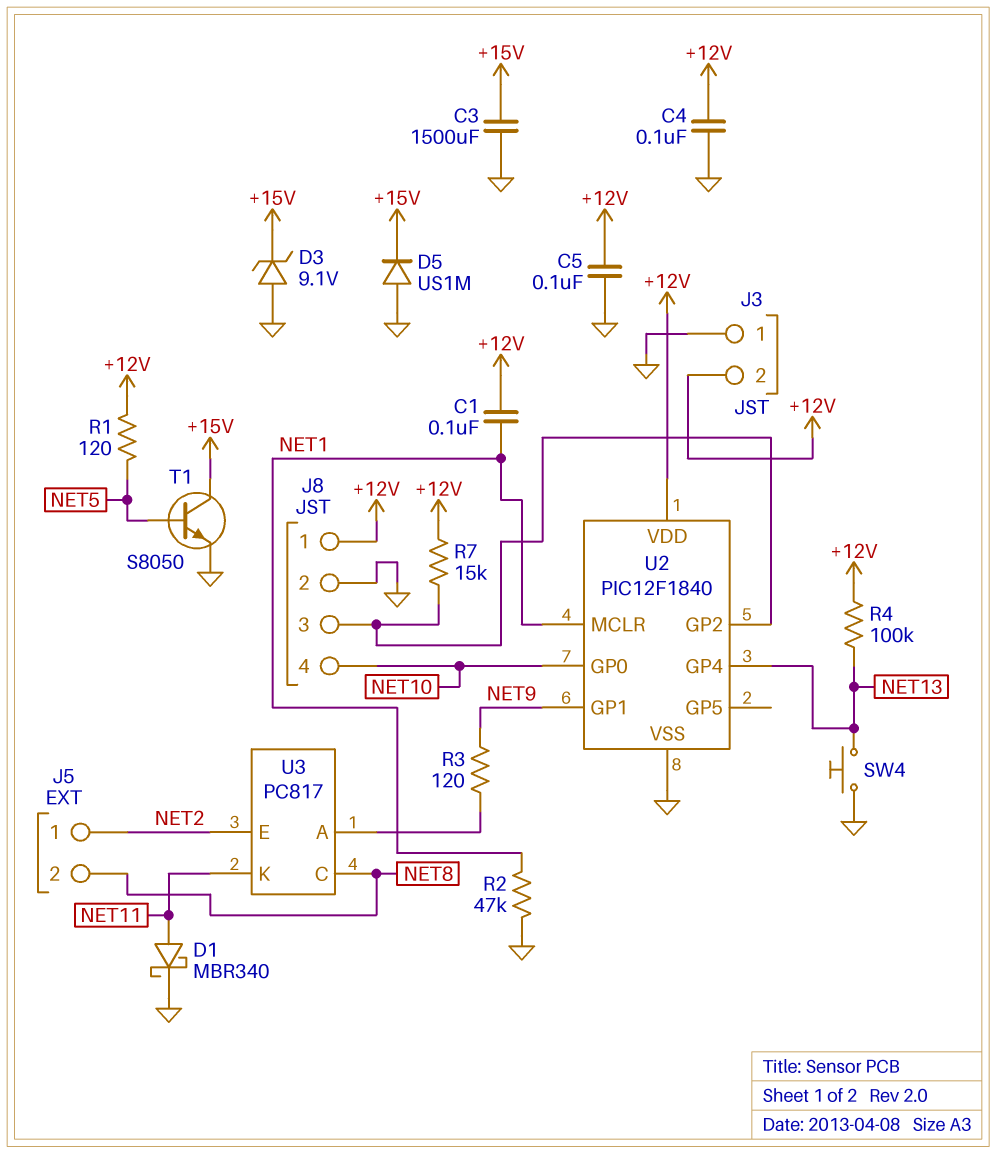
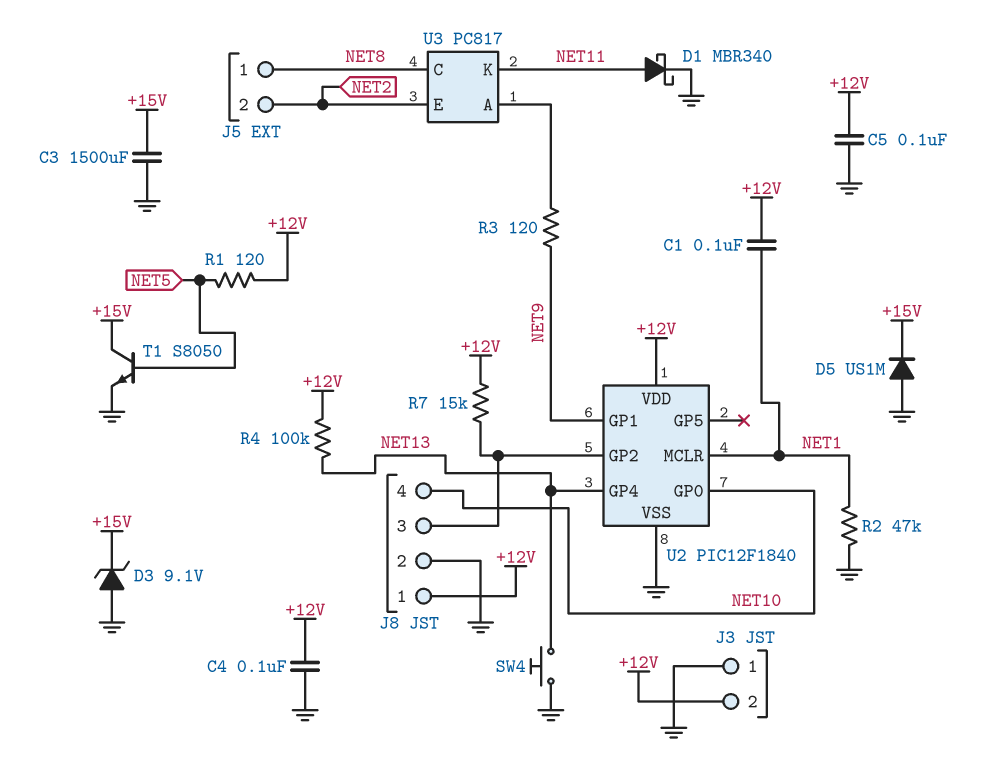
J5 pin 1: NET2 -> NET8
J5 pin 2: NET8 -> NET2

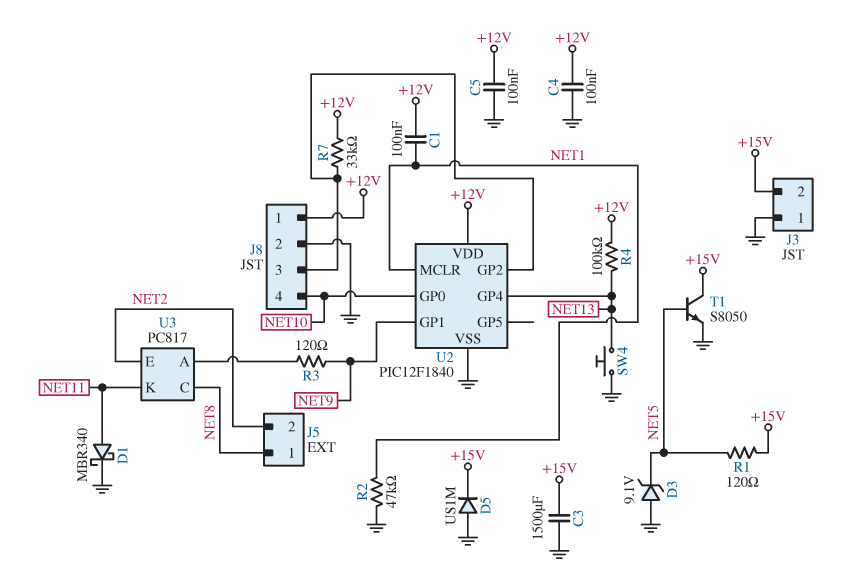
D3: zener 9.1V (A GND, K +15V) -> zener 9.1V (A GND, K NET5)
J3 pin 2: +12V -> +15V
R1: 120 (+12V, NET5) -> 120 (+15V, NET5)
R7: 15k (+12V, J8/3) -> 33k (+12V, J8/3)

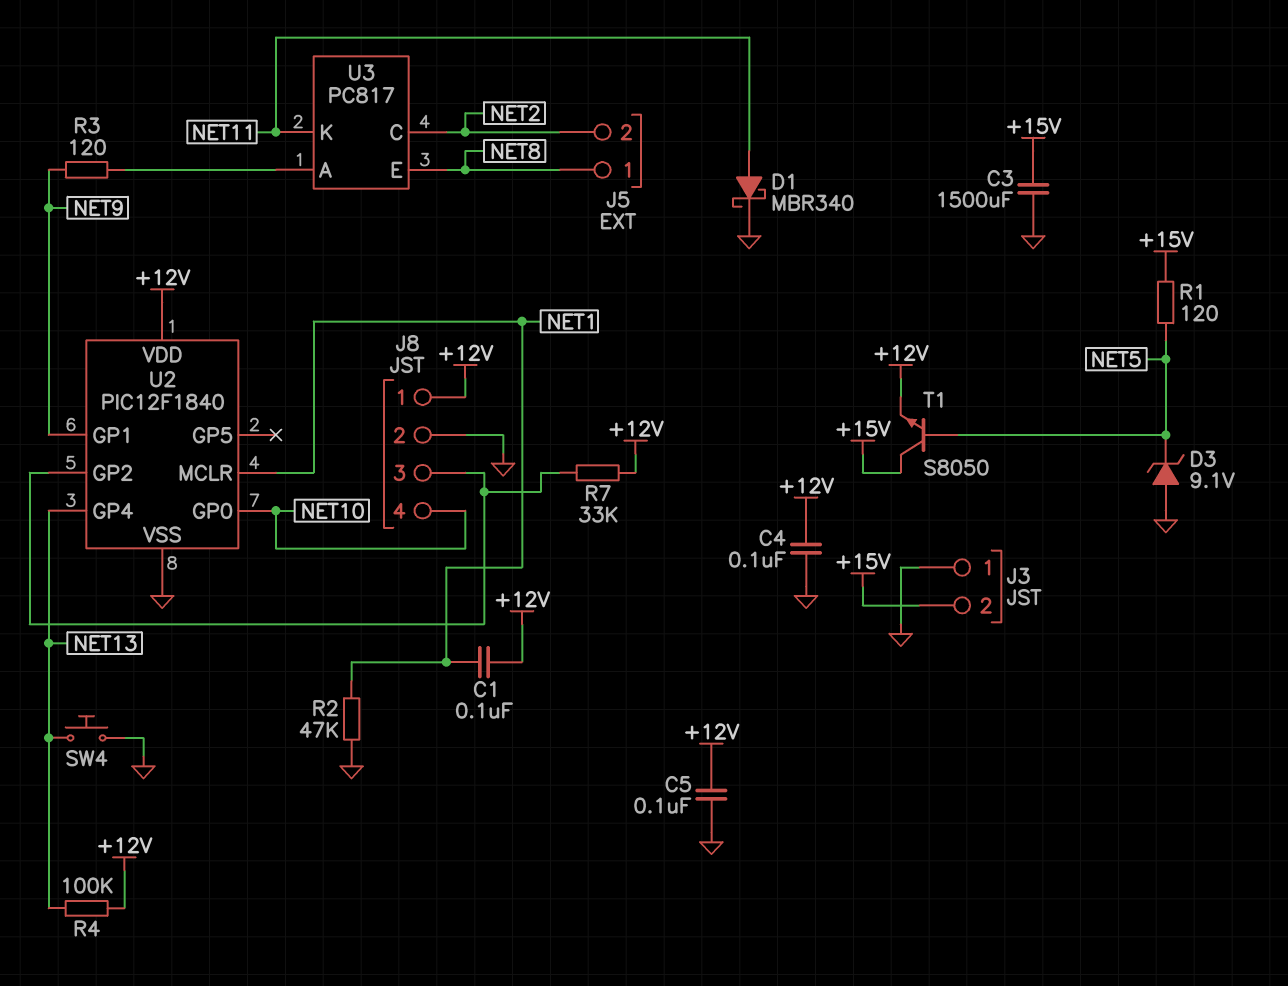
D5: diode US1M (A GND, K +15V) -> none
T1: NPN S8050 (B NET5, C +15V, E GND) -> NPN S8050 (B NET5, C +15V, E +12V)
U3 pin C: NET8 -> NET2
U3 pin E: NET2 -> NET8

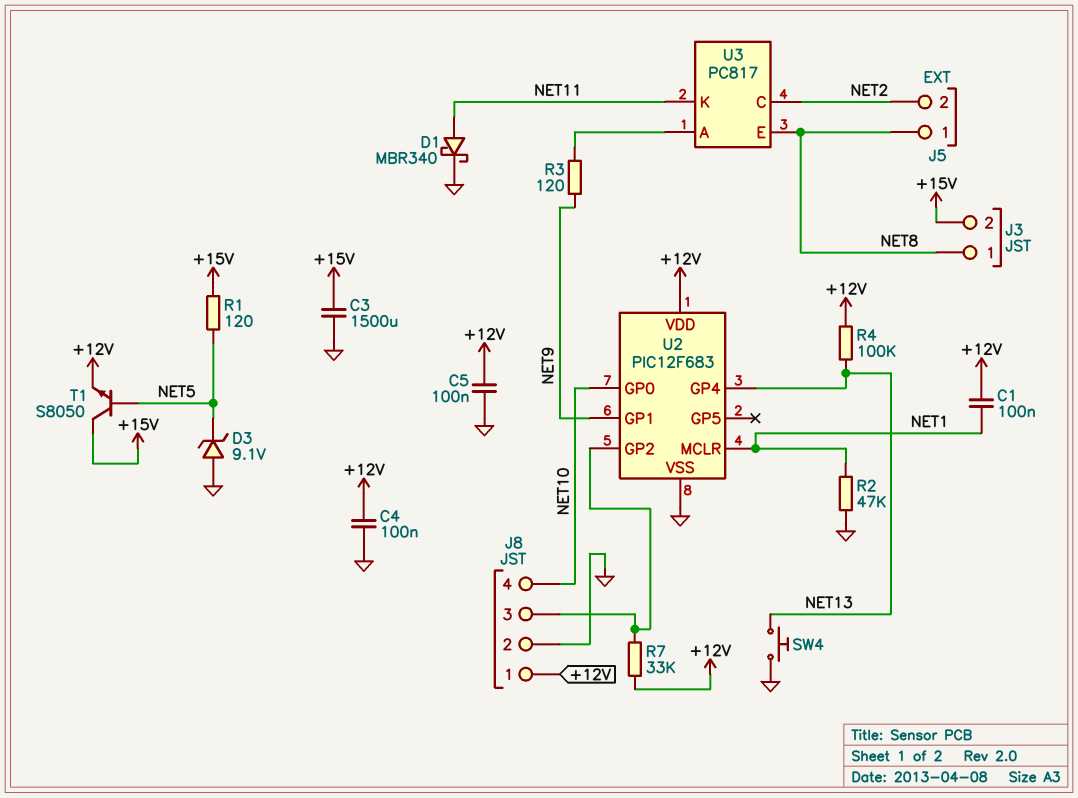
J3 pin 1: GND -> NET8
U2: PIC12F1840 -> PIC12F683

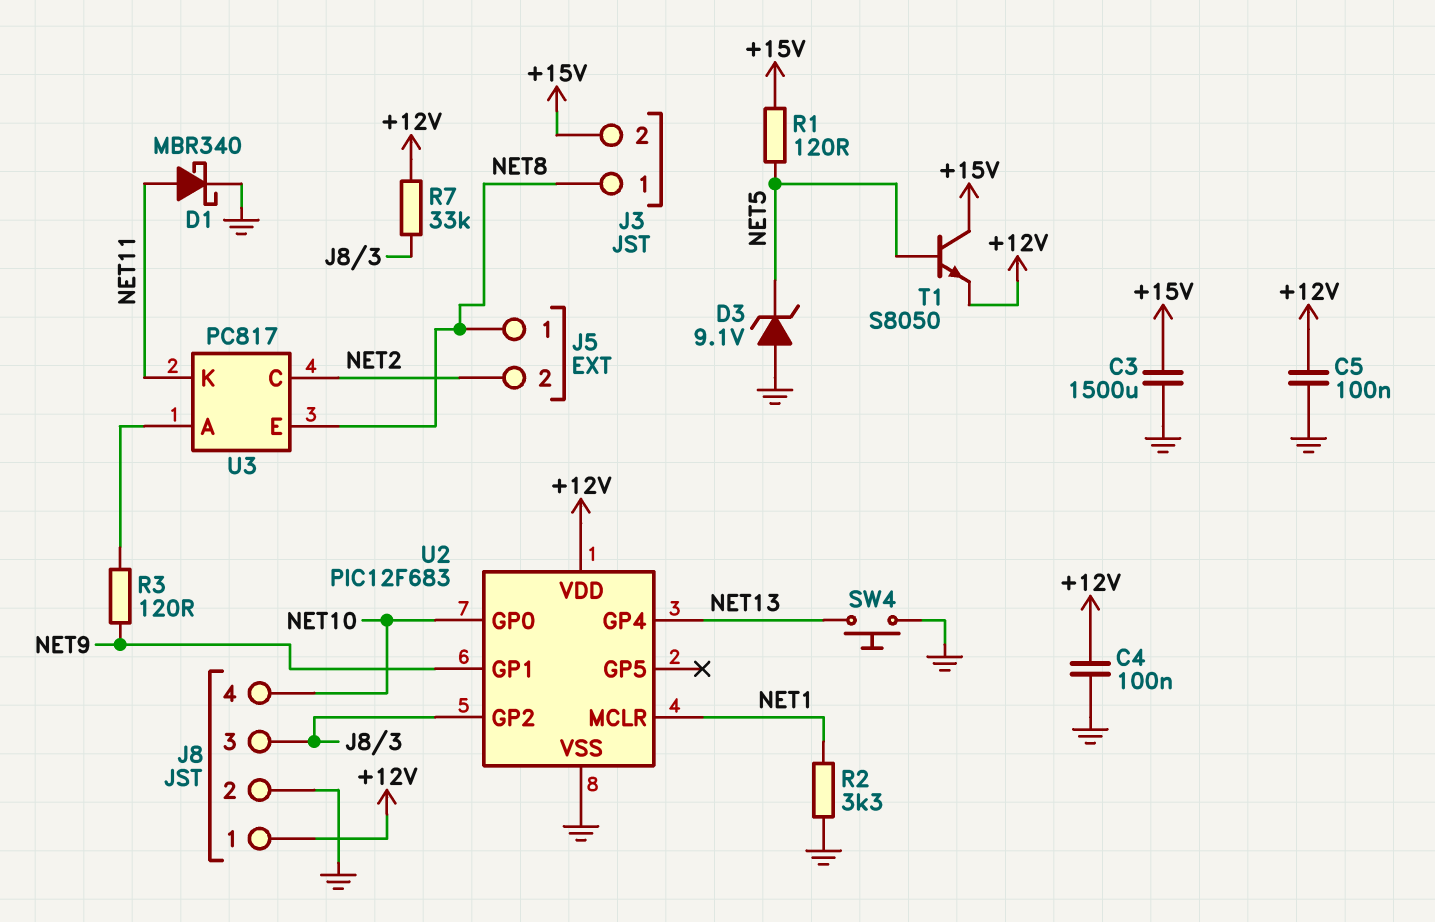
C1: 100nF (+12V, NET1) -> none
R2: 47k (GND, NET1) -> 3.3k (GND, NET1)
R4: 100k (+12V, NET13) -> none

